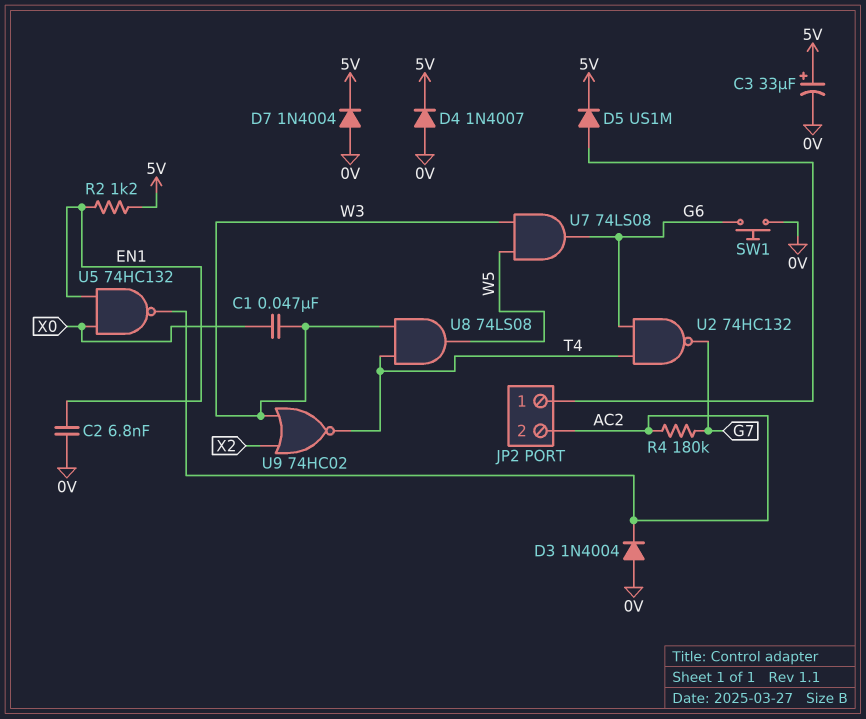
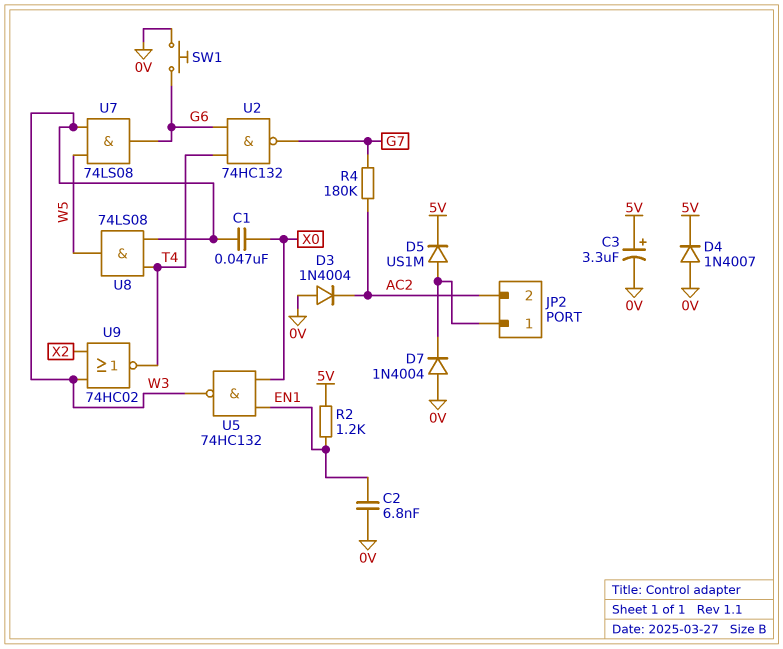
C3: 33uF (plus 5V, minus 0V) -> 3.3uF (plus 5V, minus 0V)
D7: diode 1N4004 (A 0V, K 5V) -> diode 1N4004 (A 0V, K JP2/1)
U5: NAND 74HC132 (in EN1, in X0, out AC2) -> NAND 74HC132 (in EN1, in X0, out W3)

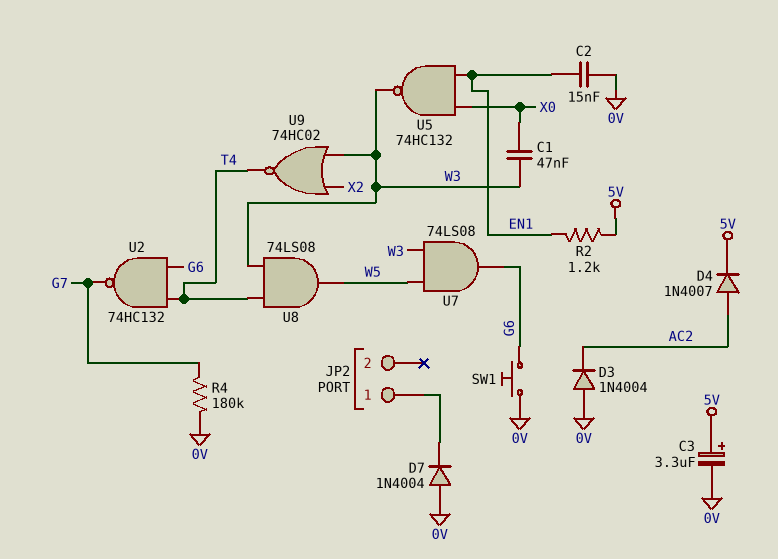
C2: 6.8nF (0V, EN1) -> 15nF (0V, EN1)
D4: diode 1N4007 (A 0V, K 5V) -> diode 1N4007 (A AC2, K 5V)
D5: diode US1M (A JP2/1, K 5V) -> none
JP2 pin 2: AC2 -> none
R4: 180k (AC2, G7) -> 180k (0V, G7)

